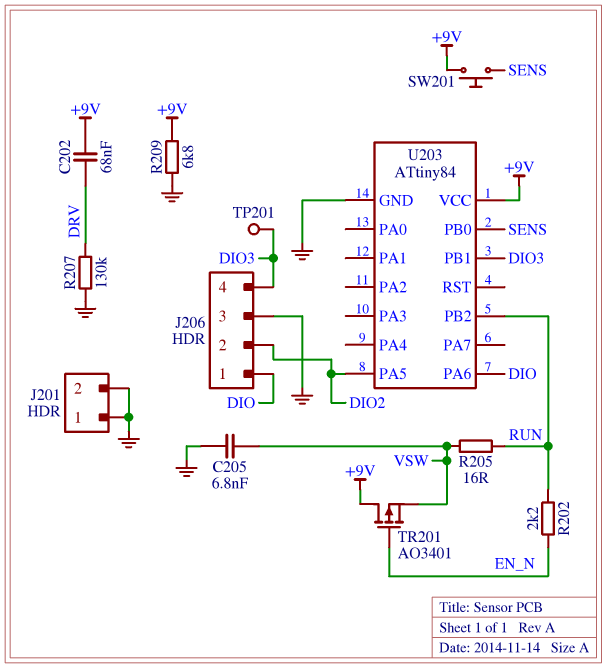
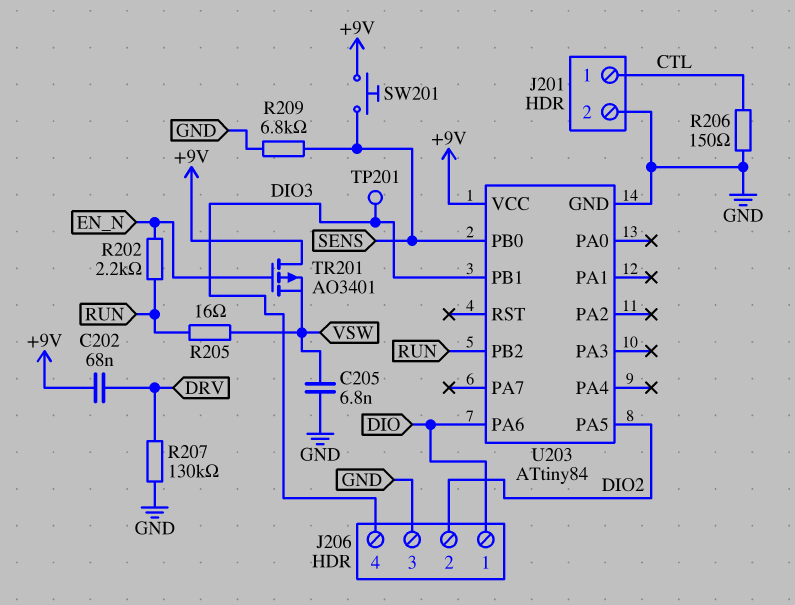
J201 pin 1: GND -> CTL
R206: none -> 150 (CTL, GND)
R209: 6.8k (+9V, GND) -> 6.8k (GND, SENS)

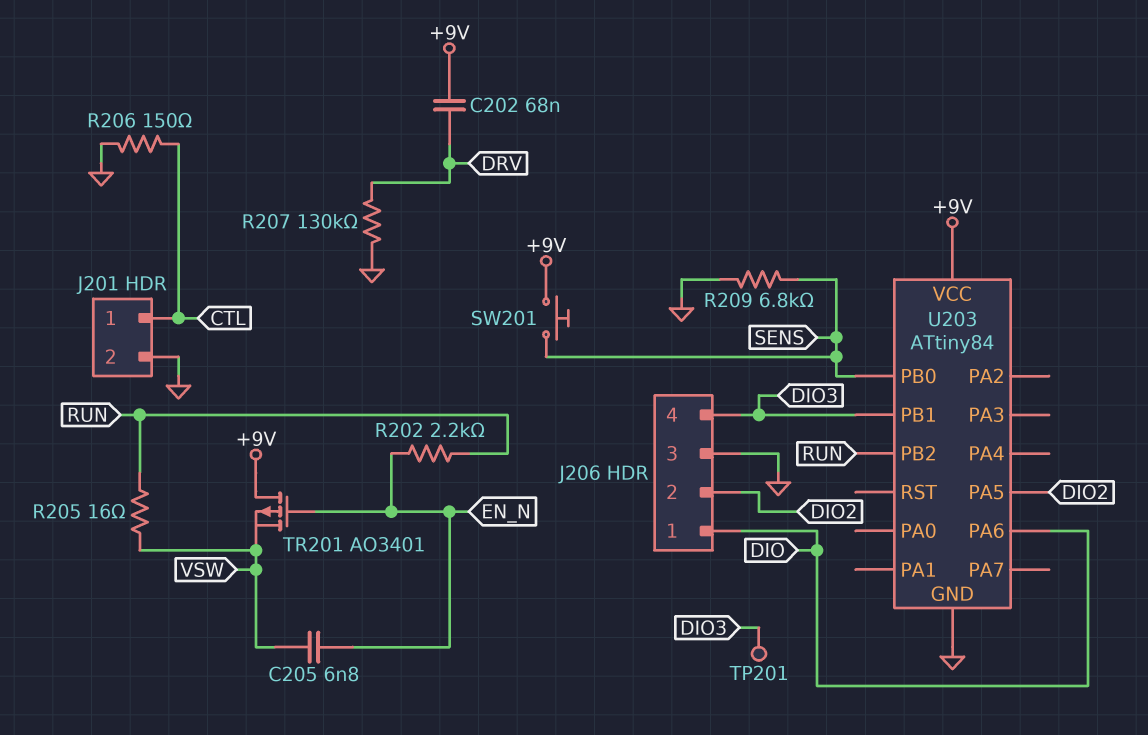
C205: 6.8nF (GND, VSW) -> 6.8nF (EN_N, VSW)

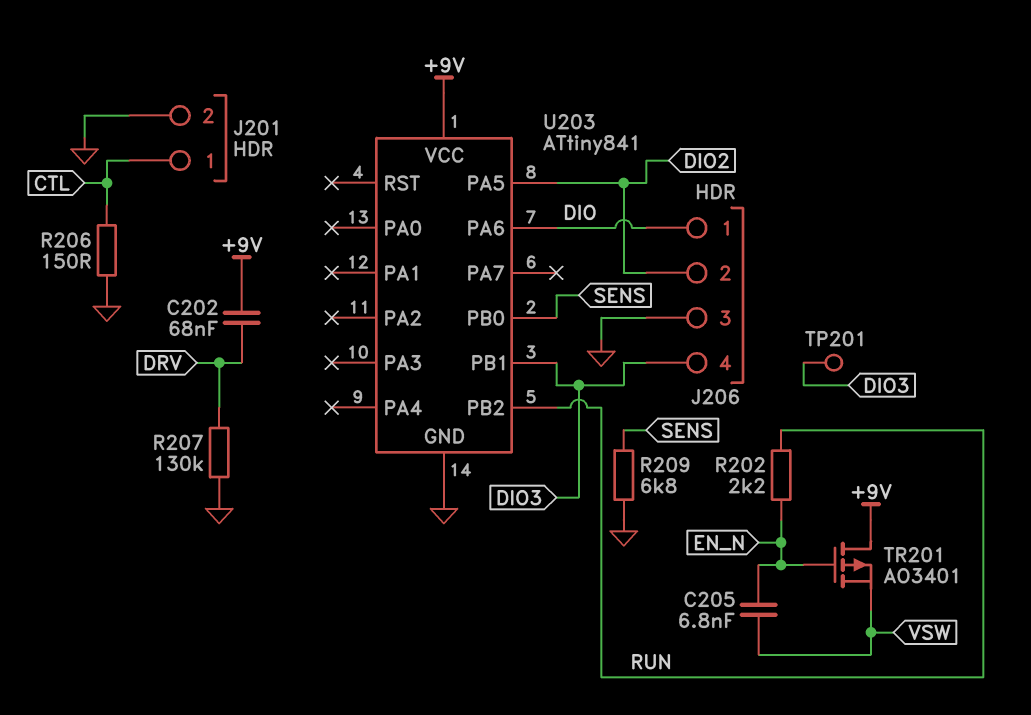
R205: 16 (RUN, VSW) -> none
SW201: button (+9V, SENS) -> none
U203: ATtiny84 -> ATtiny841

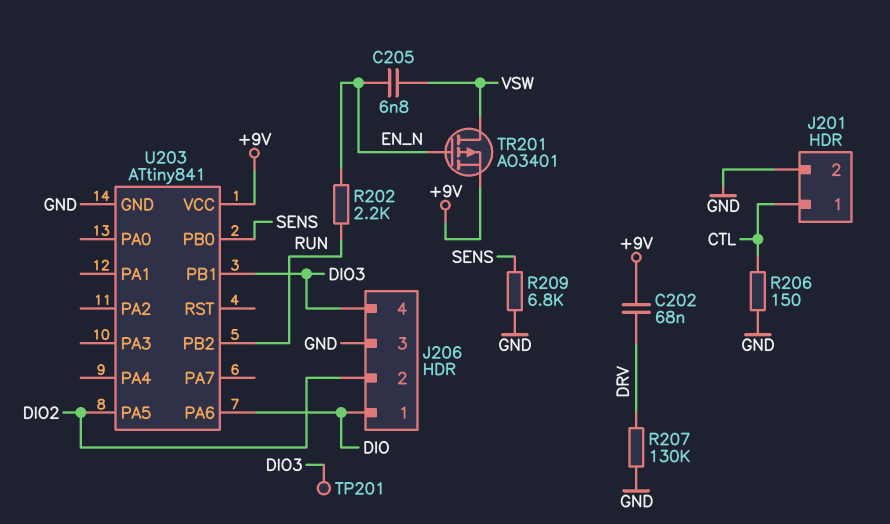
TR201: PMOS AO3401 (G EN_N, D +9V, S VSW) -> PMOS AO3401 (G EN_N, D VSW, S +9V)

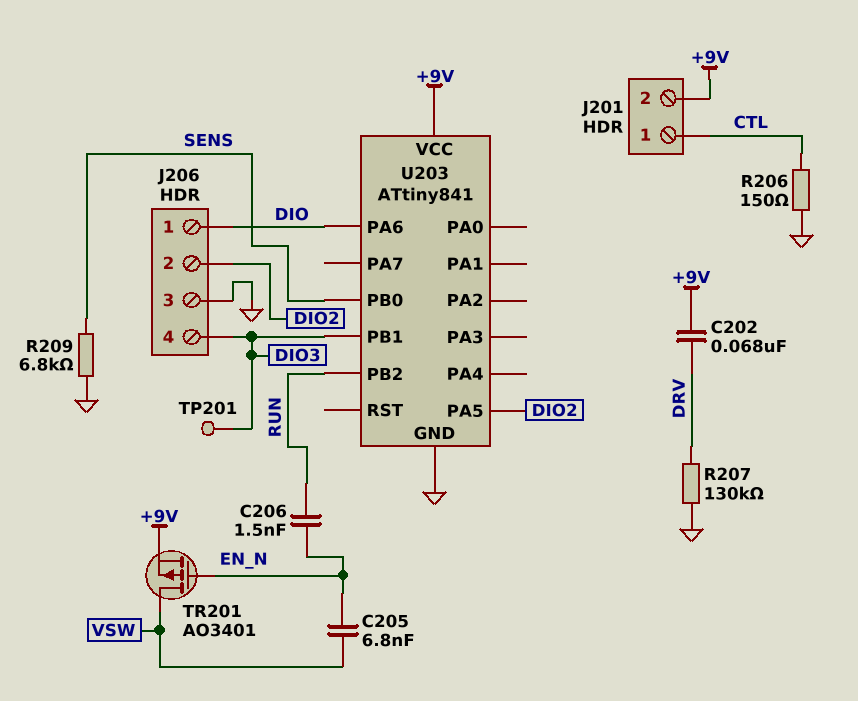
C206: none -> 1.5nF (EN_N, RUN)
J201 pin 2: GND -> +9V
R202: 2.2k (EN_N, RUN) -> none

